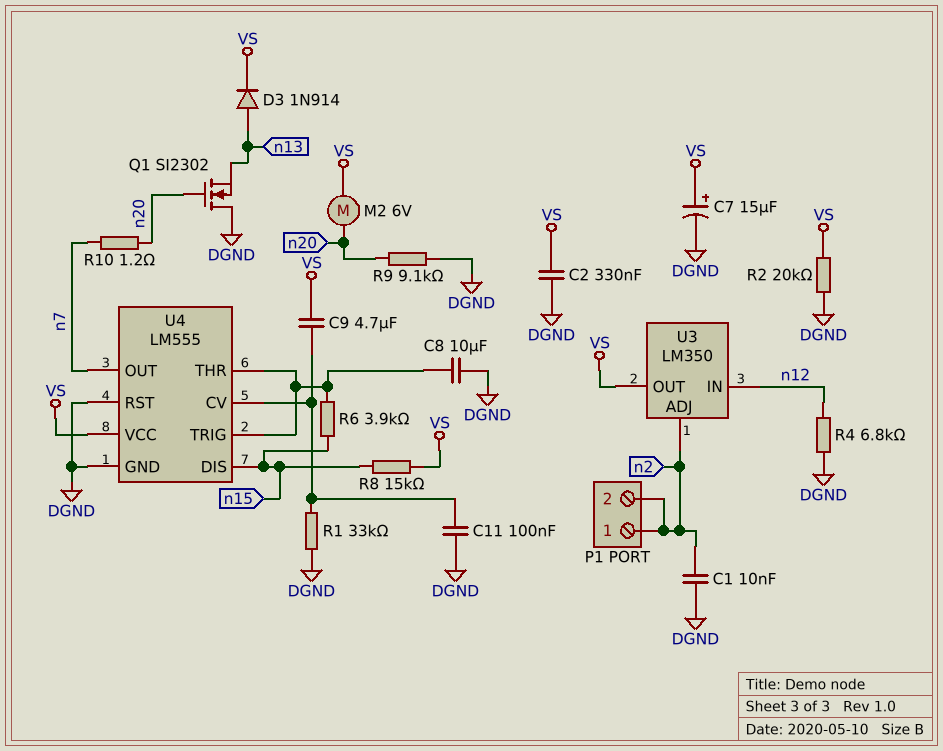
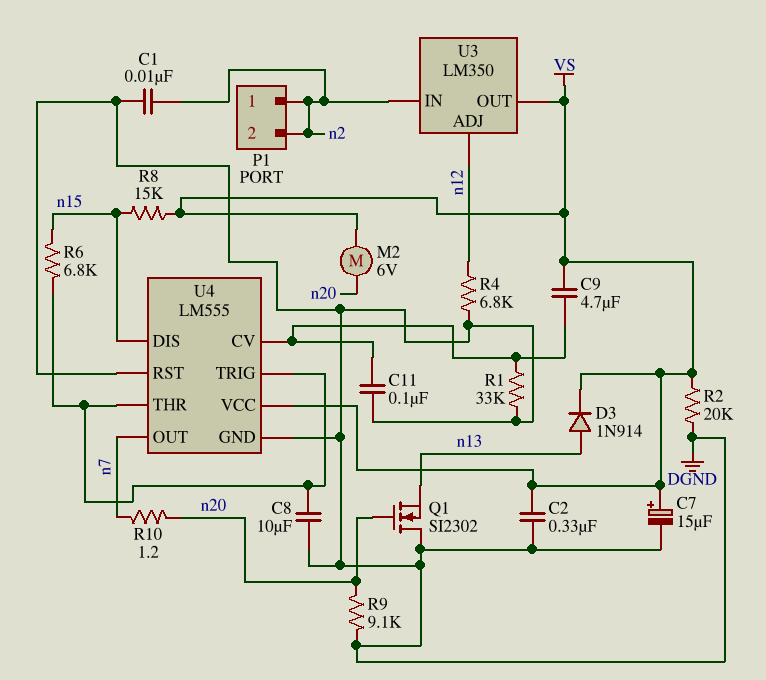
R6: 3.9k (U4/THR, n15) -> 6.8k (U4/THR, n15)
U3 pin ADJ: n2 -> n12
U3 pin IN: n12 -> n2

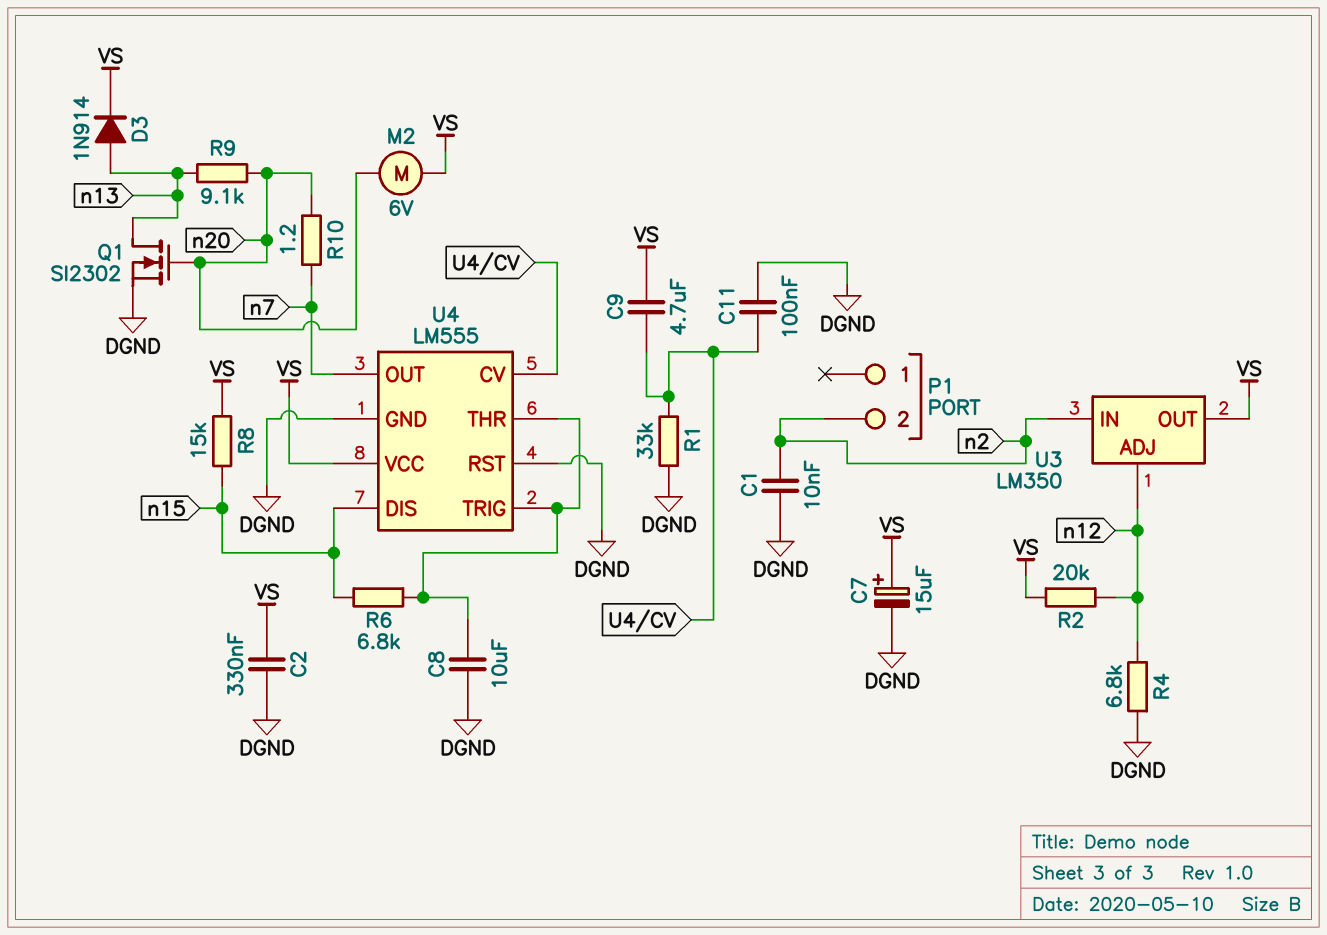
P1 pin 1: n2 -> none
Q1: NMOS SI2302 (G n20, D DGND, S n13) -> NMOS SI2302 (G n20, D n13, S DGND)
R2: 20k (DGND, VS) -> 20k (VS, n12)
R9: 9.1k (DGND, n20) -> 9.1k (n13, n20)

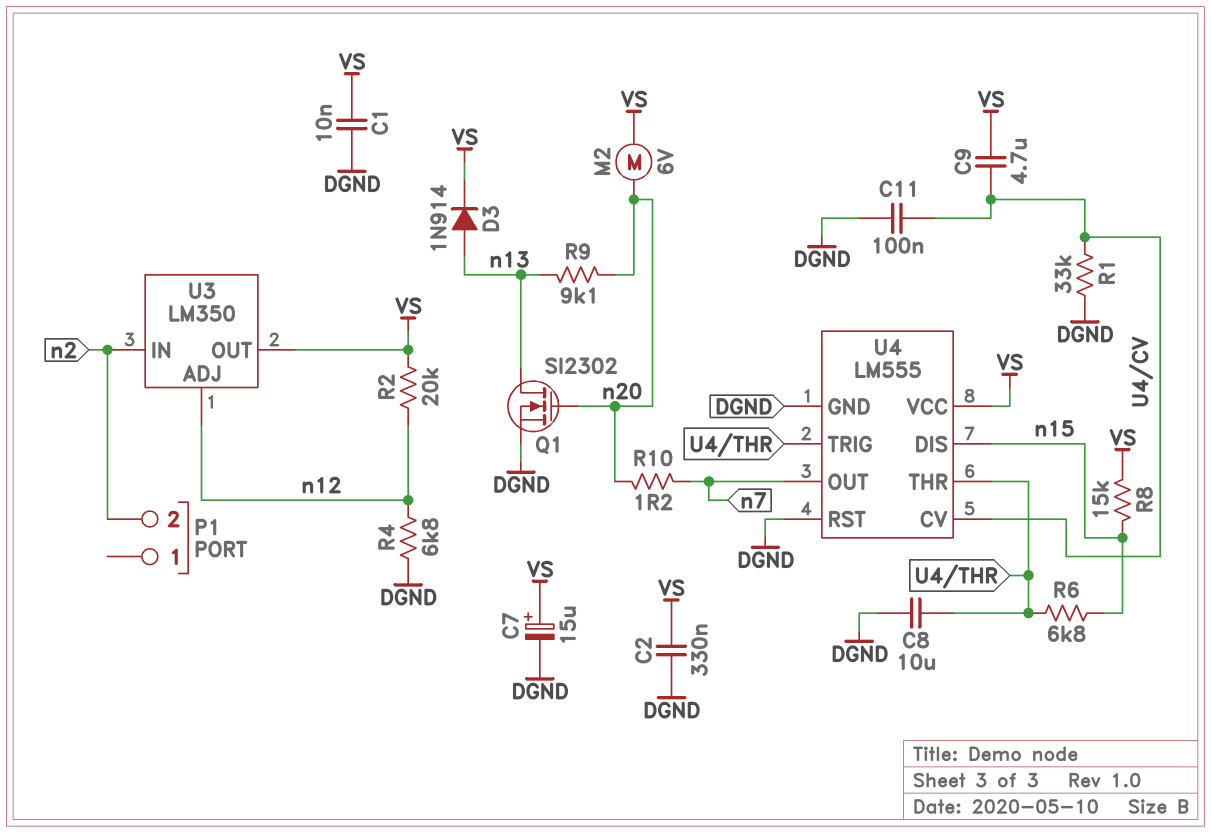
C1: 10nF (DGND, n2) -> 10nF (DGND, VS)

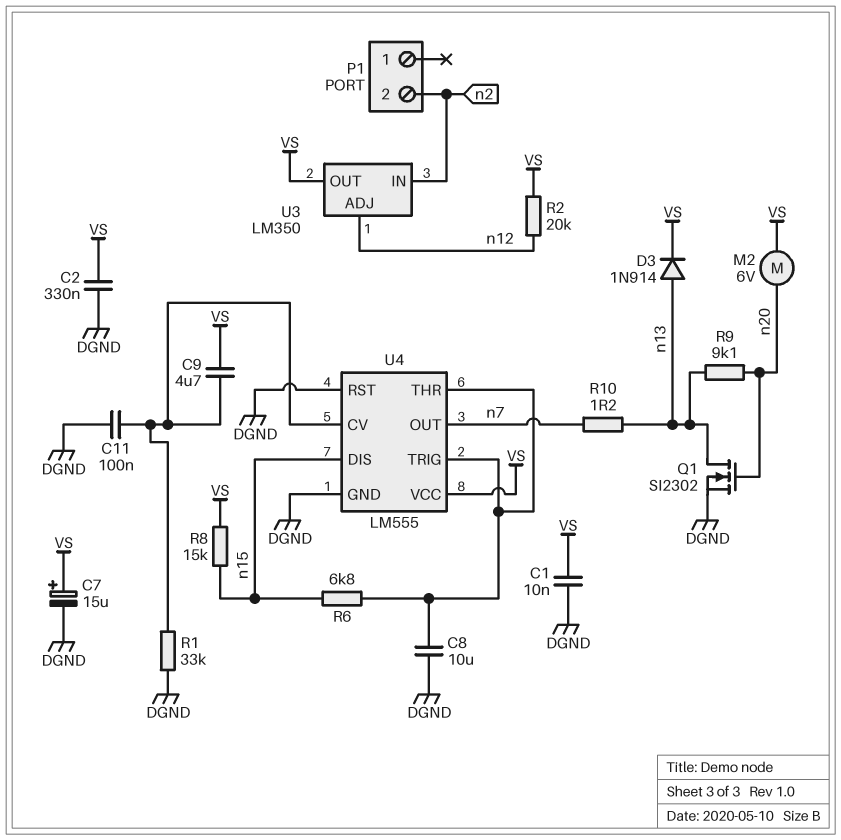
R4: 6.8k (DGND, n12) -> none
R10: 1.2 (n7, n20) -> 1.2 (n7, n13)

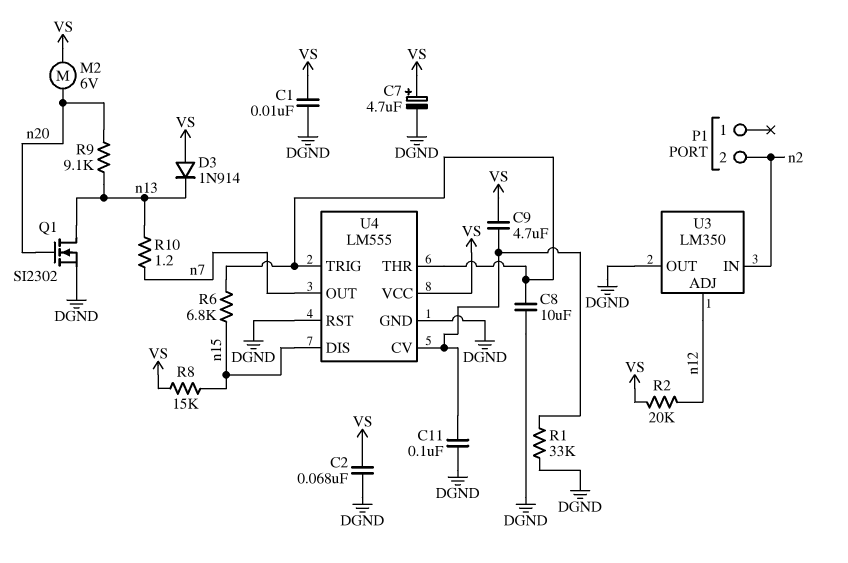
C2: 330nF (DGND, VS) -> 68nF (DGND, VS)
C7: 15uF (plus VS, minus DGND) -> 4.7uF (plus VS, minus DGND)
D3: diode 1N914 (A n13, K VS) -> diode 1N914 (A VS, K n13)
U3 pin OUT: VS -> DGND

